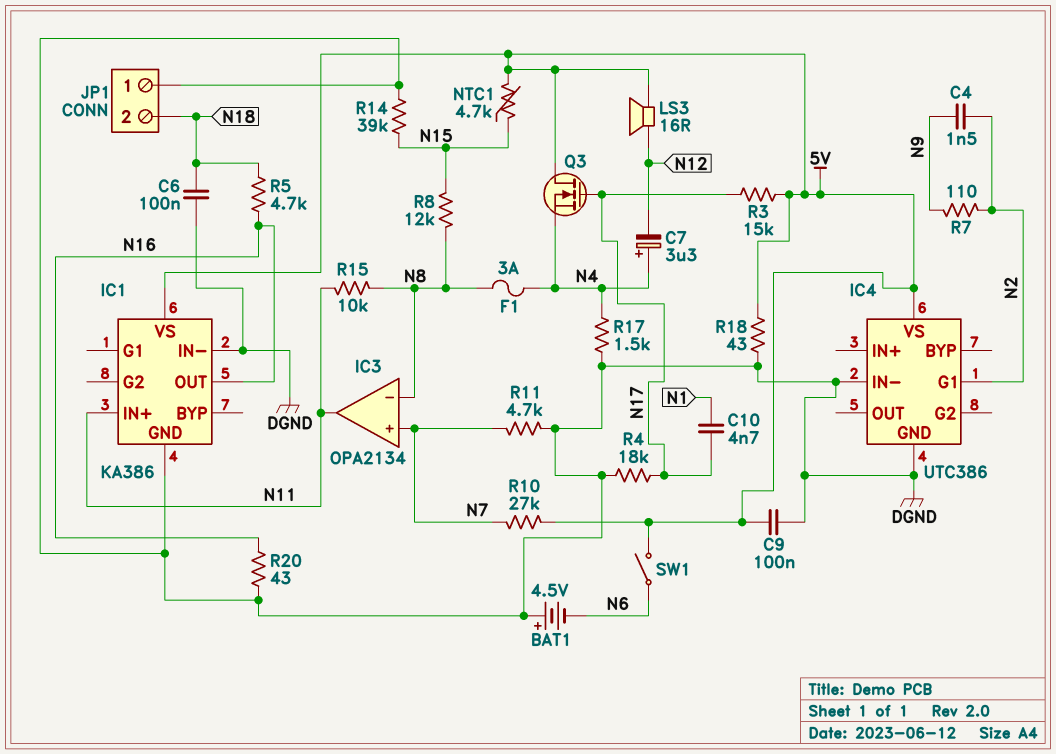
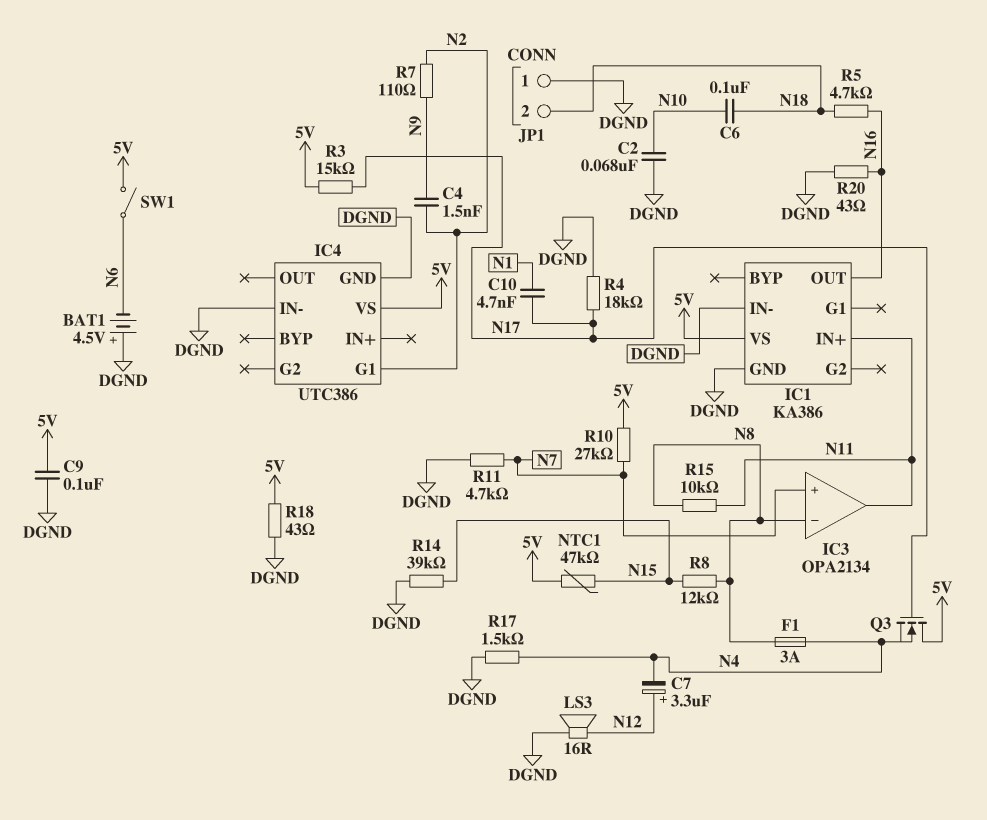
C2: none -> 68nF (DGND, N10)
C6: 100nF (DGND, N18) -> 100nF (N10, N18)
C7: 3.3uF (plus N4, minus N12) -> 3.3uF (plus N12, minus N4)
LS3: speaker 16R (5V, N12) -> speaker 16R (DGND, N12)
NTC1: 4.7k (5V, N15) -> 47k (5V, N15)

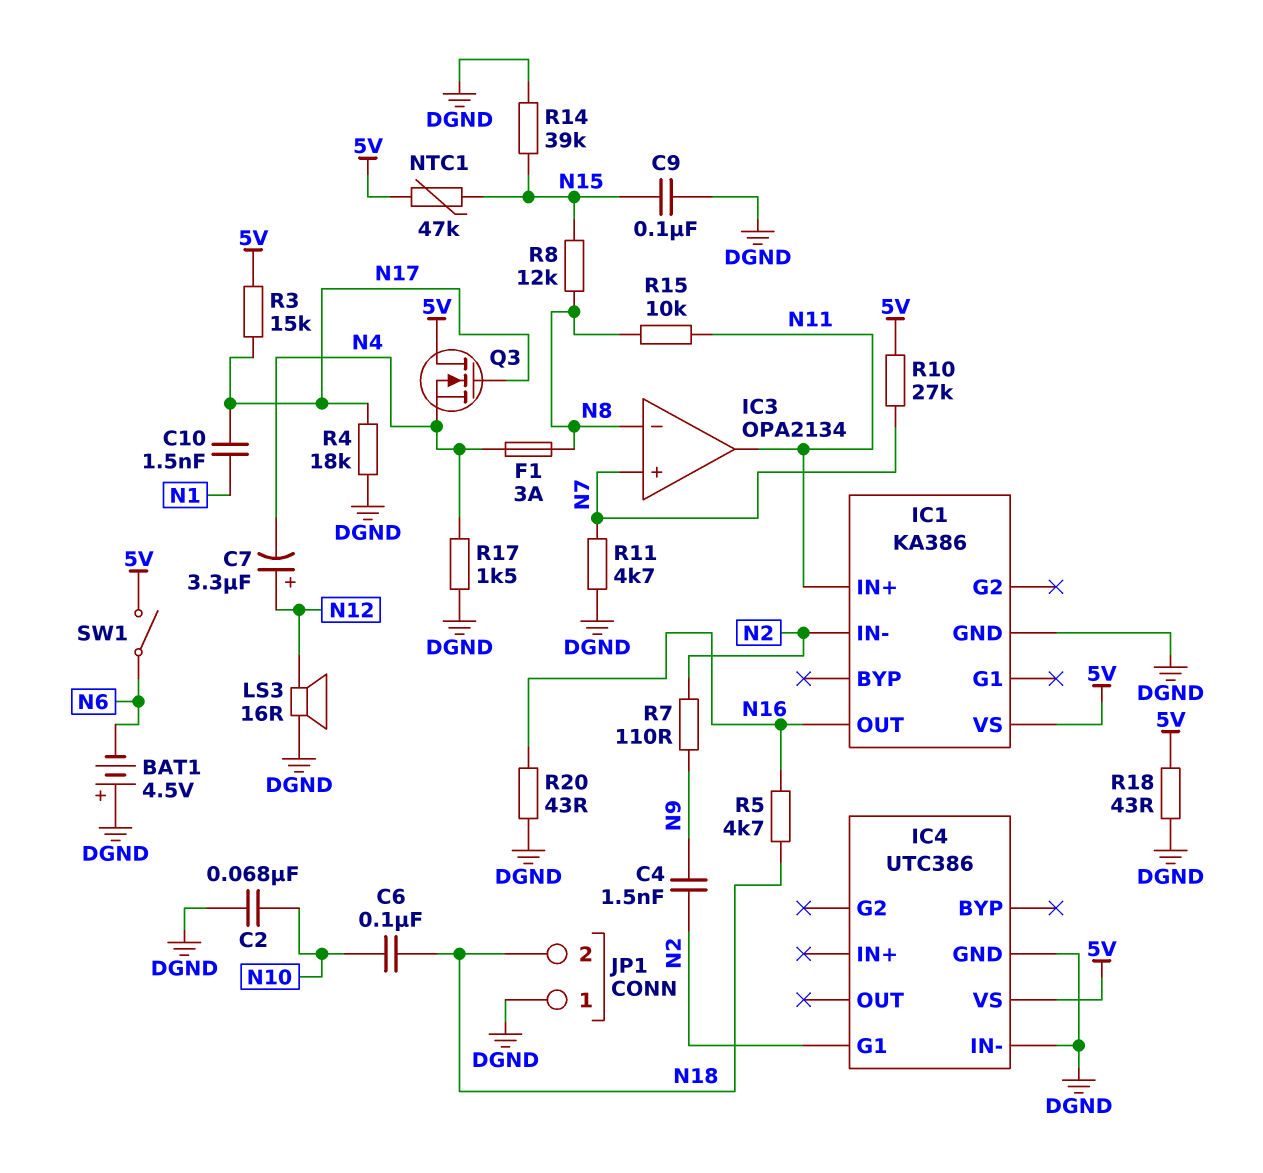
C9: 100nF (5V, DGND) -> 100nF (DGND, N15)
C10: 4.7nF (N1, N17) -> 1.5nF (N1, N17)
IC1 pin IN-: DGND -> N2

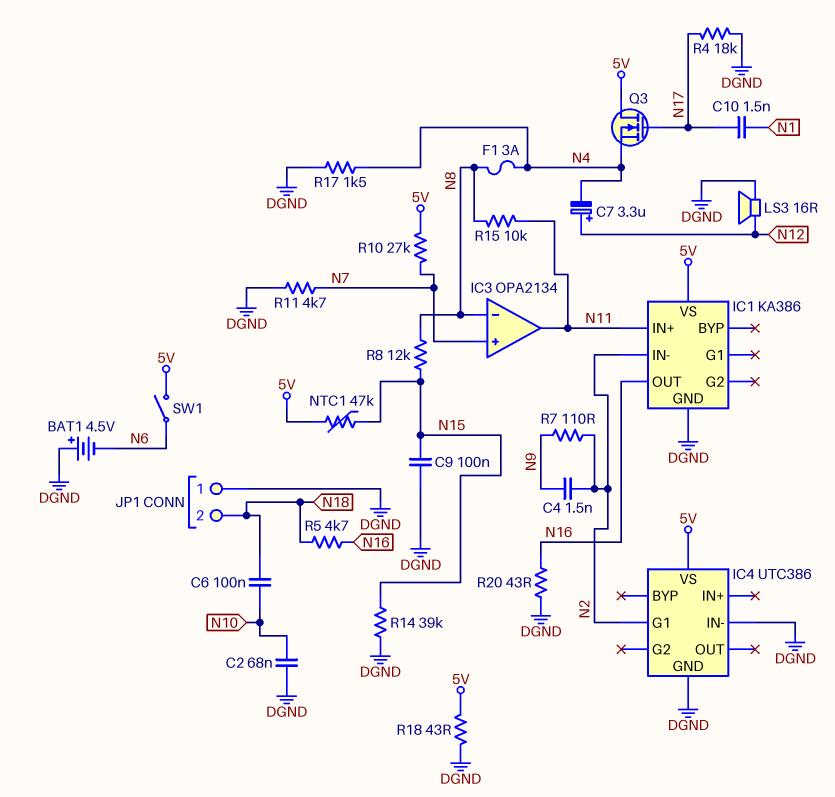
R3: 15k (5V, N17) -> none

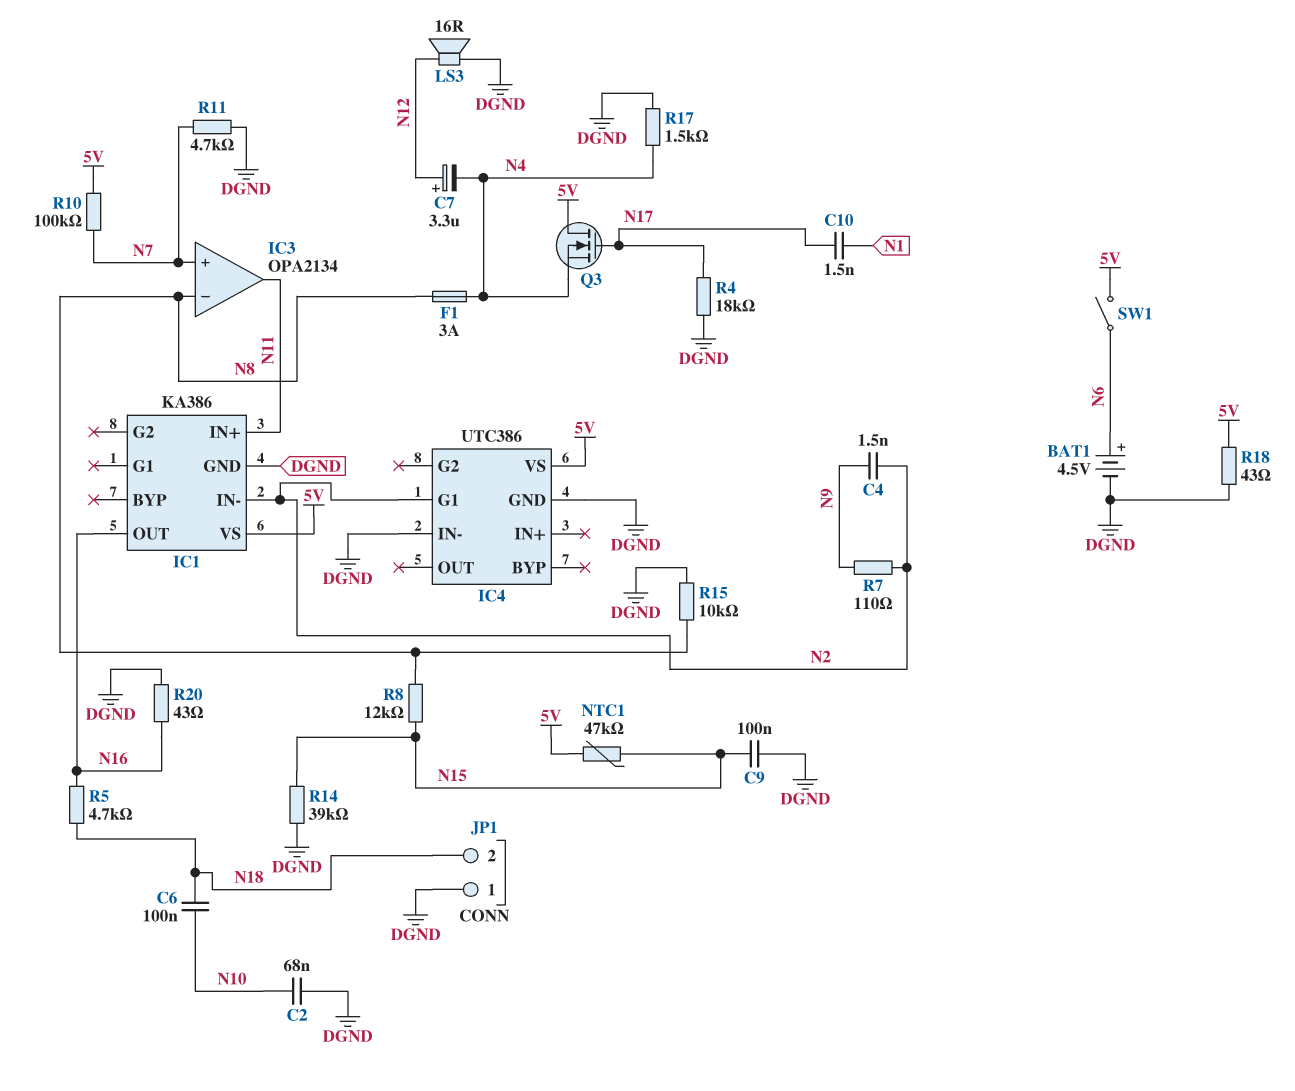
BAT1: 4.5V (plus DGND, minus N6) -> 4.5V (plus N6, minus DGND)
R10: 27k (5V, N7) -> 100k (5V, N7)
R15: 10k (N8, N11) -> 10k (DGND, N8)

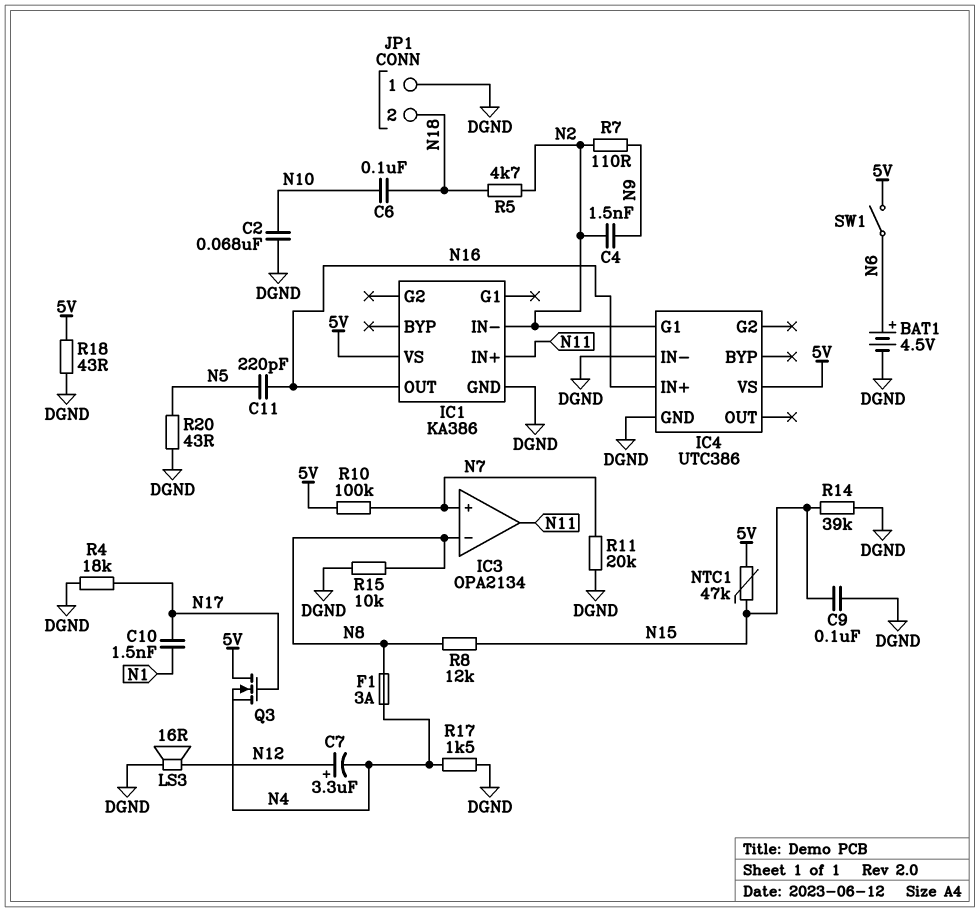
C11: none -> 220pF (N5, N16)
IC4 pin IN+: none -> N16
R5: 4.7k (N16, N18) -> 4.7k (N2, N18)
R11: 4.7k (DGND, N7) -> 20k (DGND, N7)
R20: 43 (DGND, N16) -> 43 (DGND, N5)

